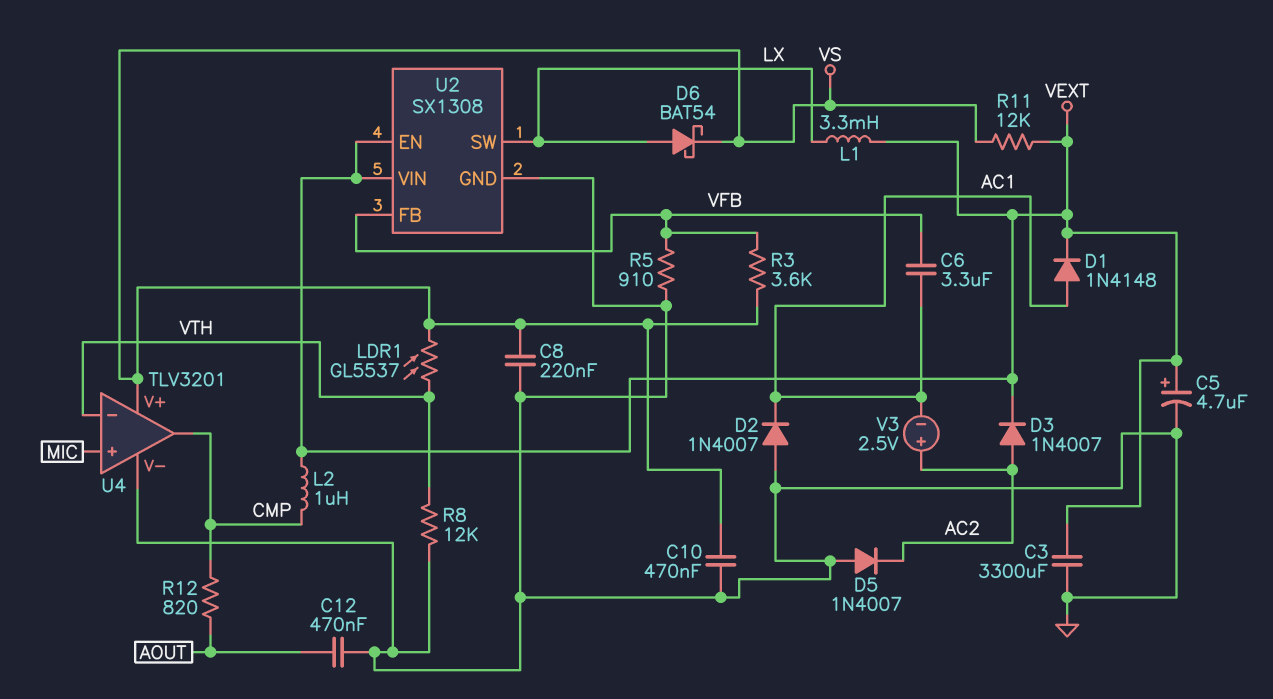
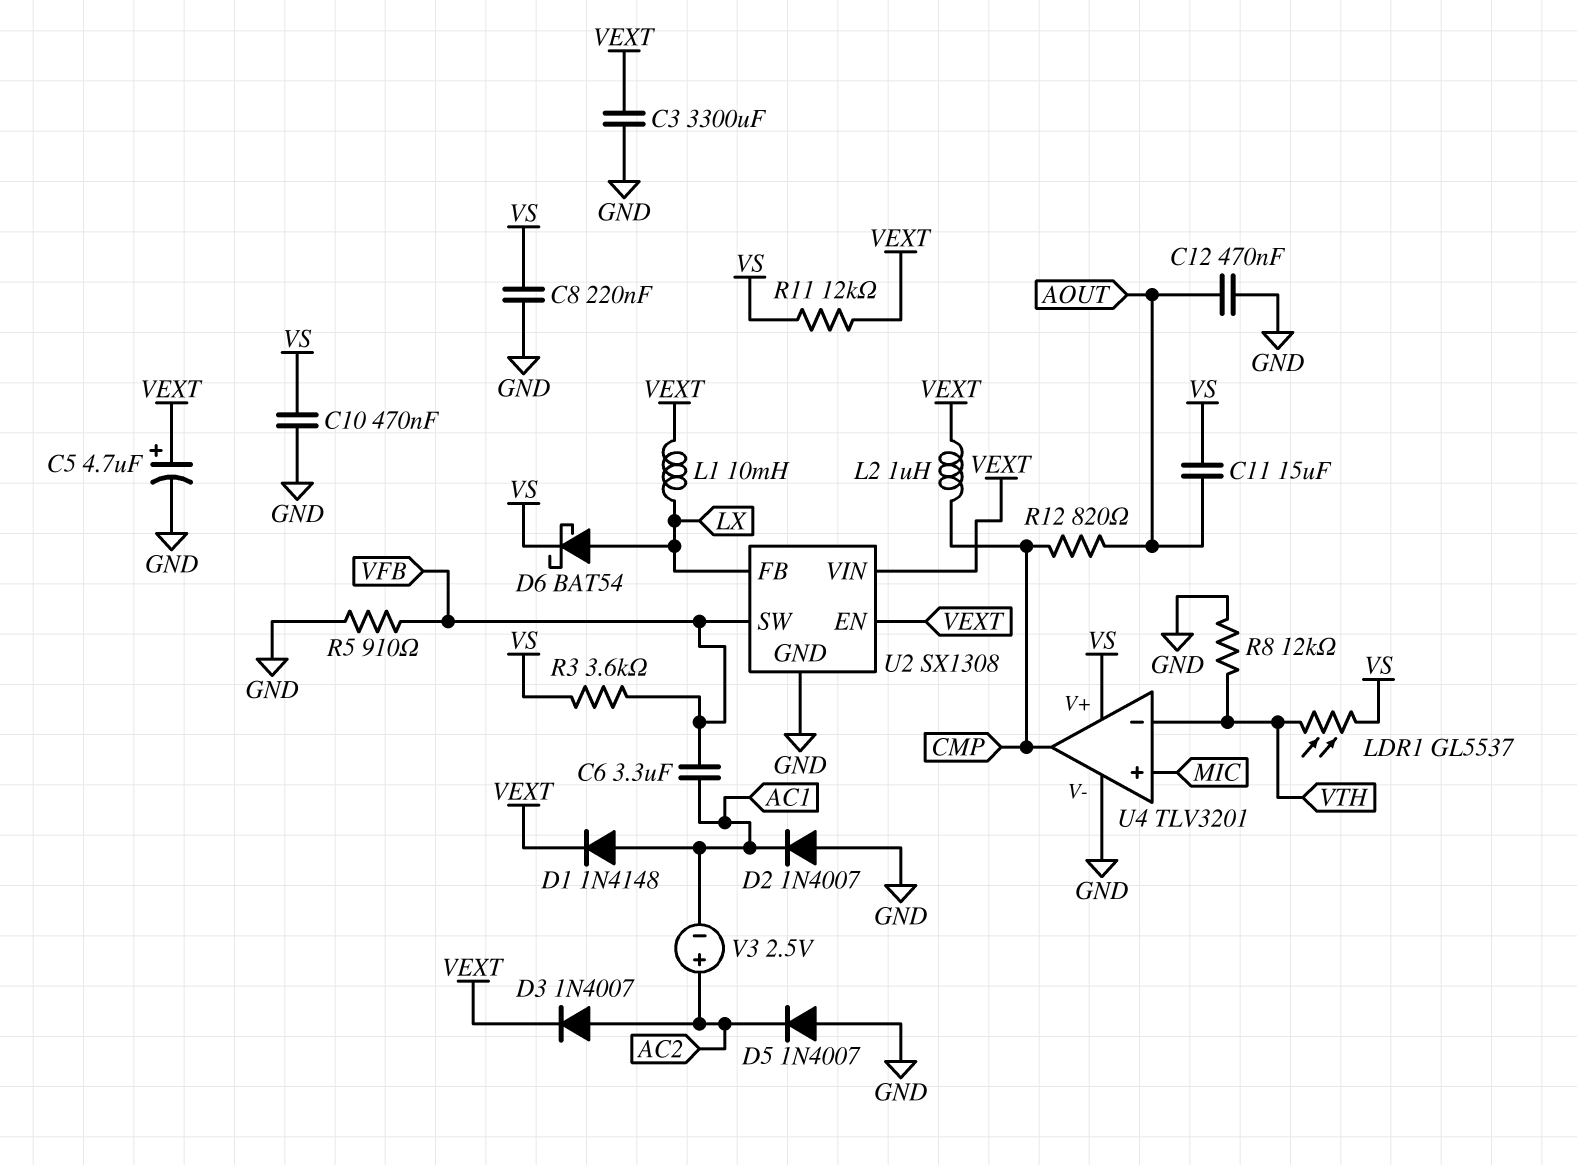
C11: none -> 15uF (AOUT, VS)
L1: 3.3mH (LX, VEXT) -> 10mH (LX, VEXT)
U2 pin FB: VFB -> LX
U2 pin SW: LX -> VFB

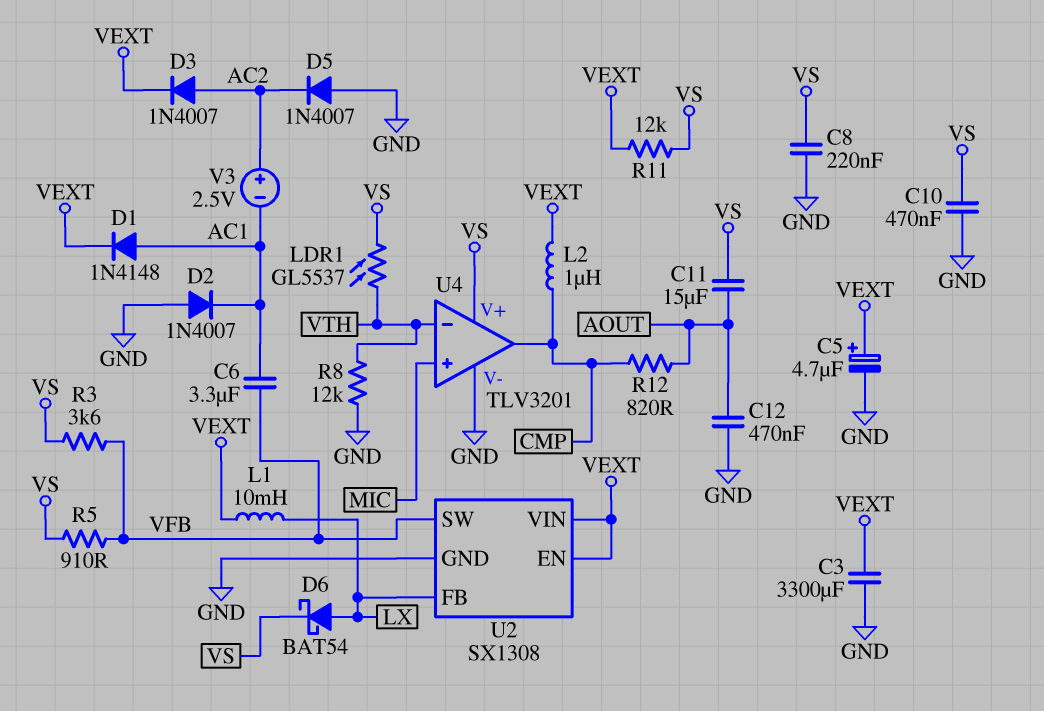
R5: 910 (GND, VFB) -> 910 (VFB, VS)

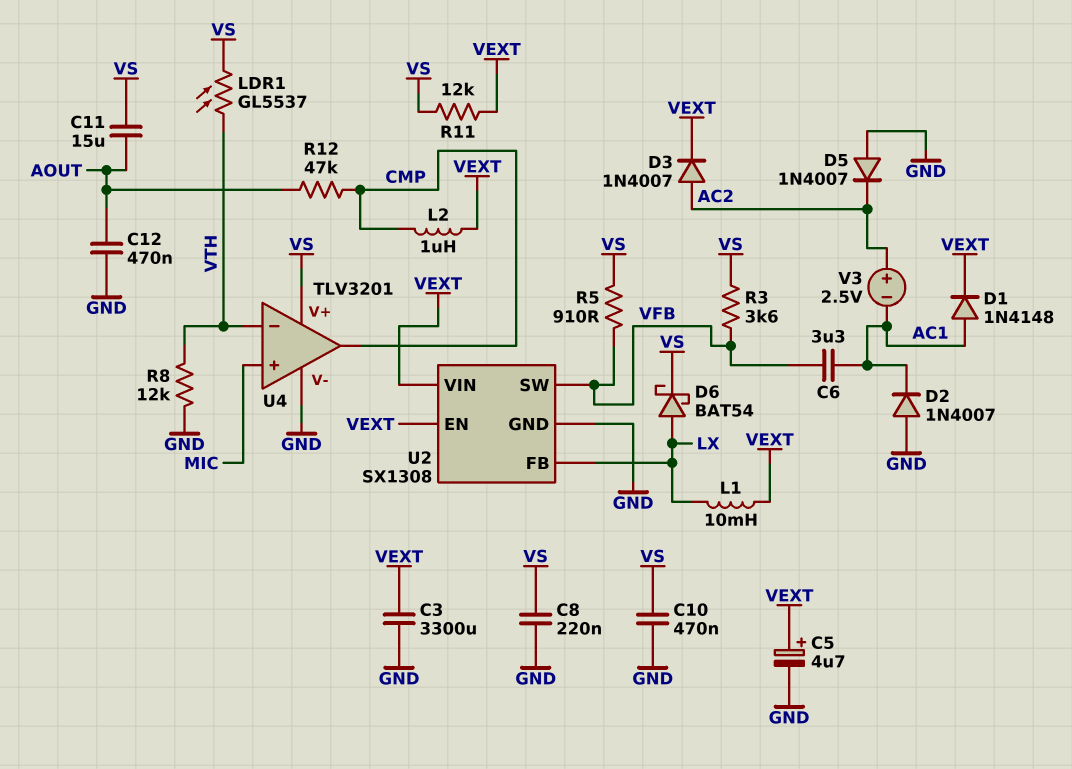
R12: 820 (AOUT, CMP) -> 47k (AOUT, CMP)

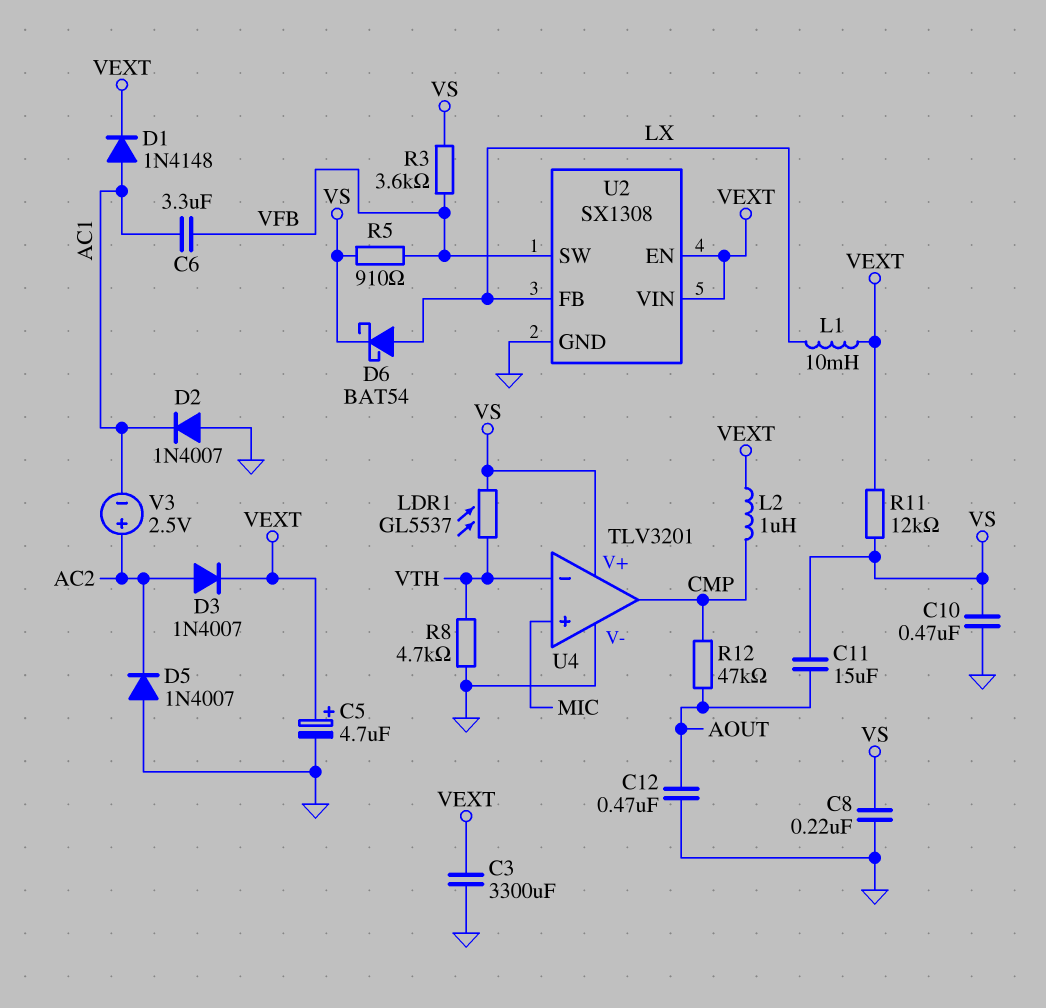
R8: 12k (GND, VTH) -> 4.7k (GND, VTH)

